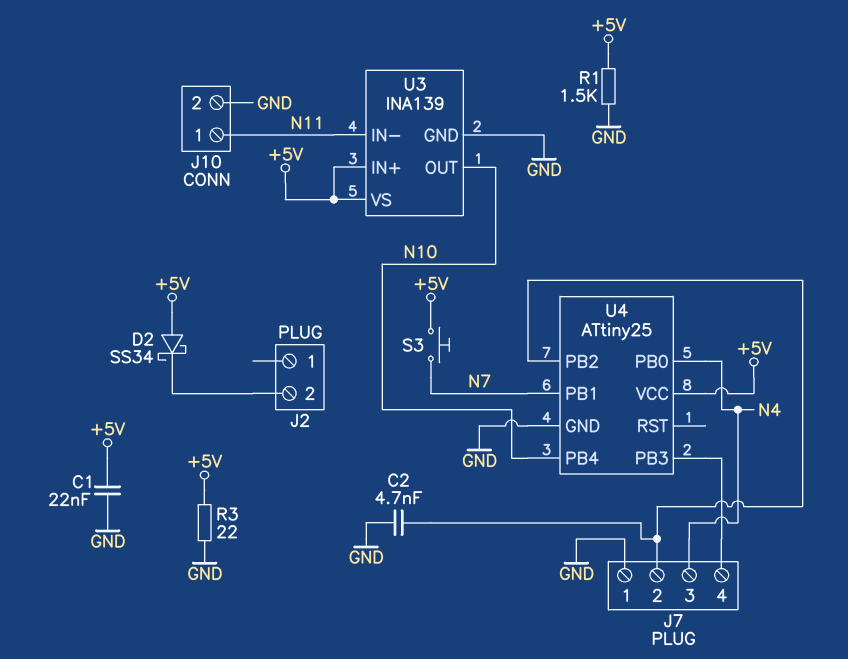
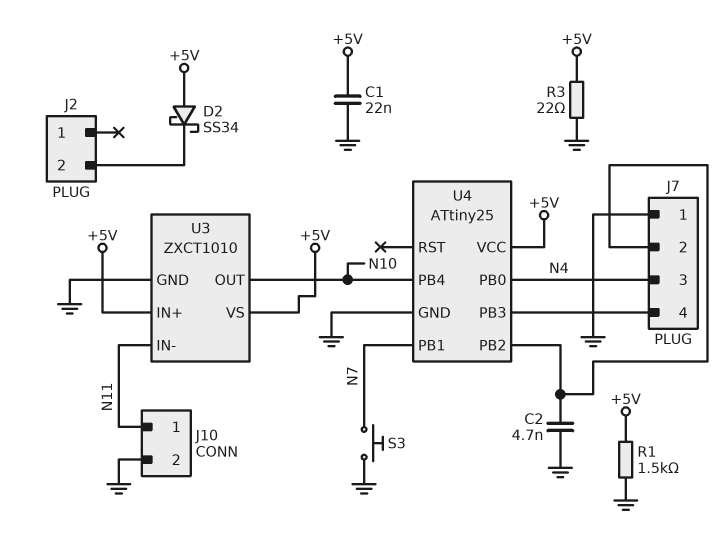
S3: button (+5V, N7) -> button (GND, N7)
U3: INA139 -> ZXCT1010

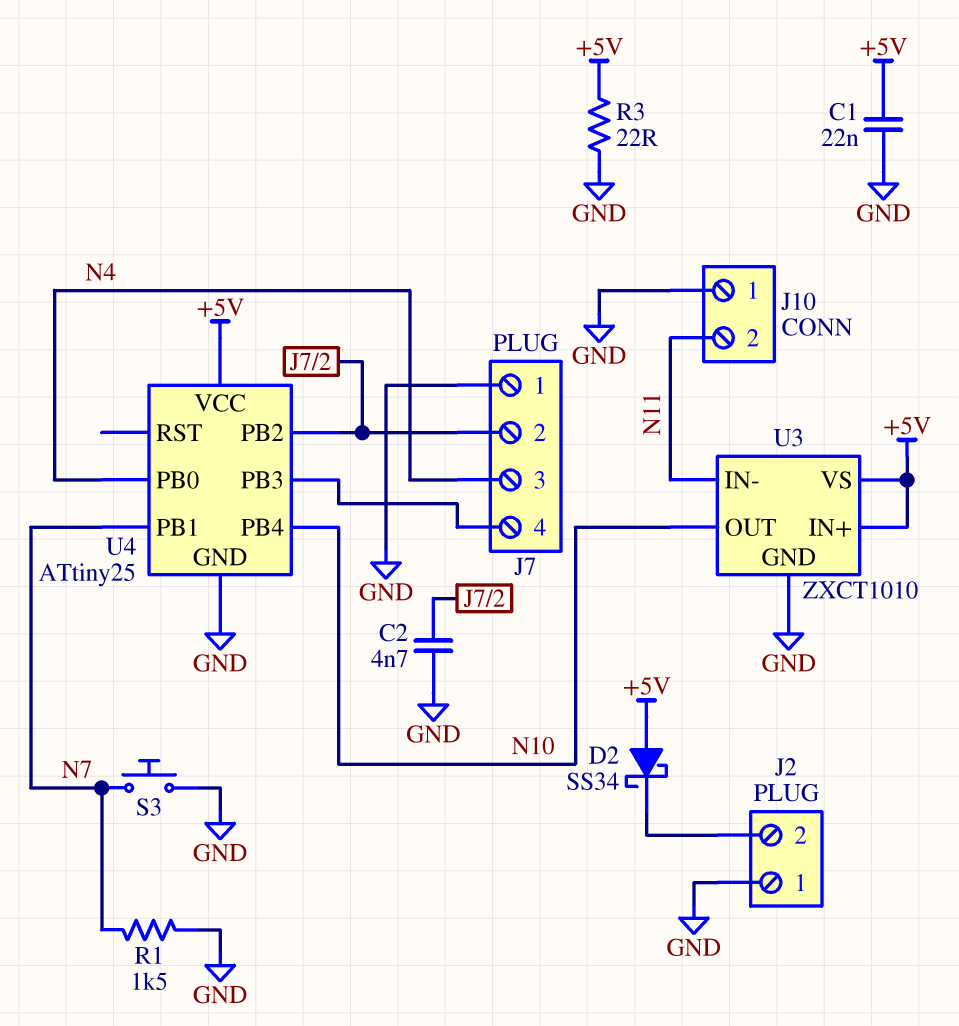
J2 pin 1: none -> GND
J10 pin 1: N11 -> GND
J10 pin 2: GND -> N11
R1: 1.5k (+5V, GND) -> 1.5k (GND, N7)

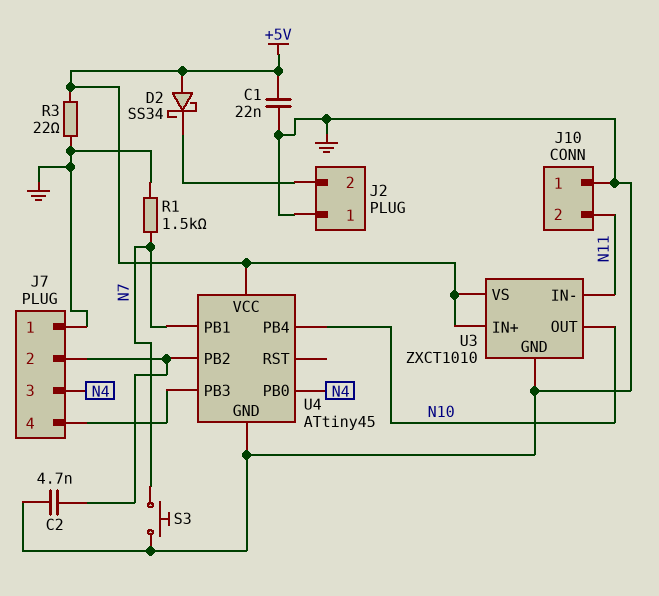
U4: ATtiny25 -> ATtiny45

